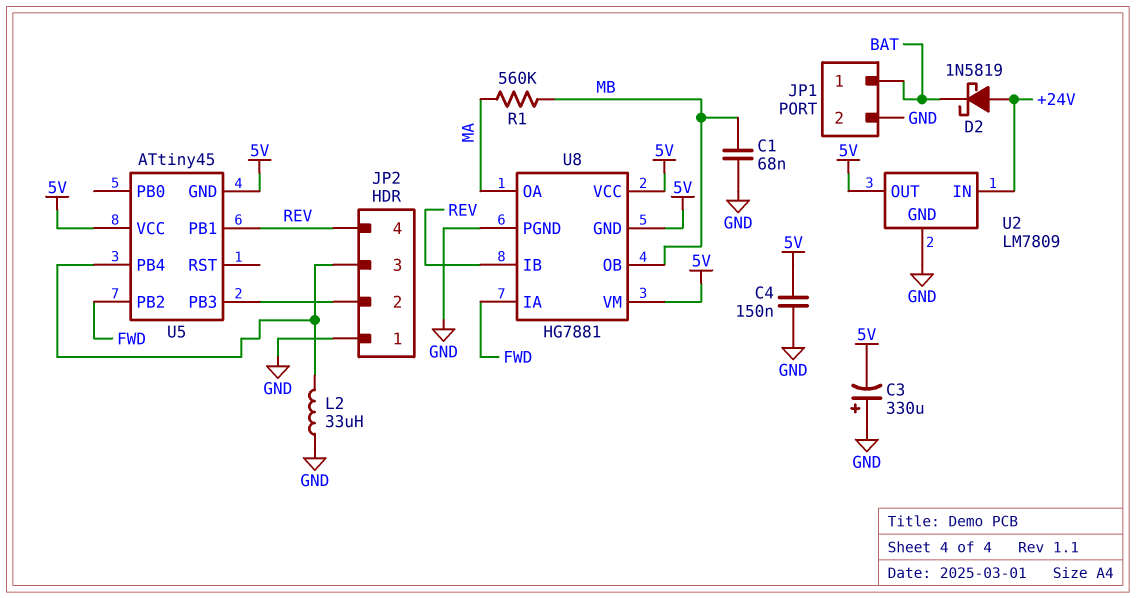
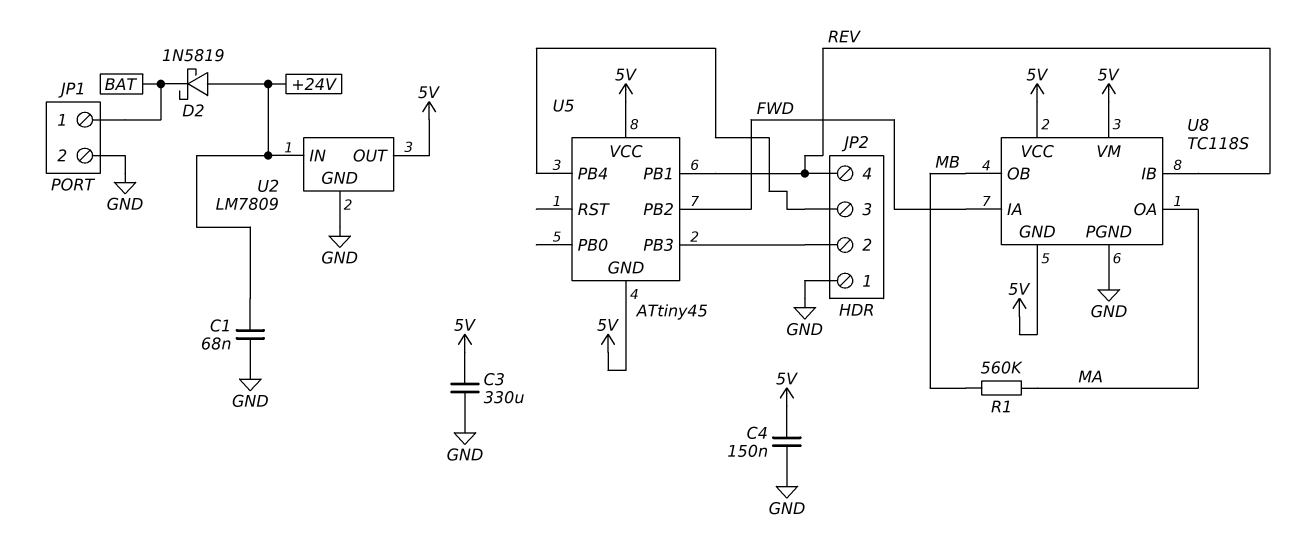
C1: 68nF (GND, MB) -> 68nF (+24V, GND)
C3: 330uF (plus GND, minus 5V) -> 330uF (5V, GND)
L2: 33uH (GND, JP2/3) -> none
U8: HG7881 -> TC118S

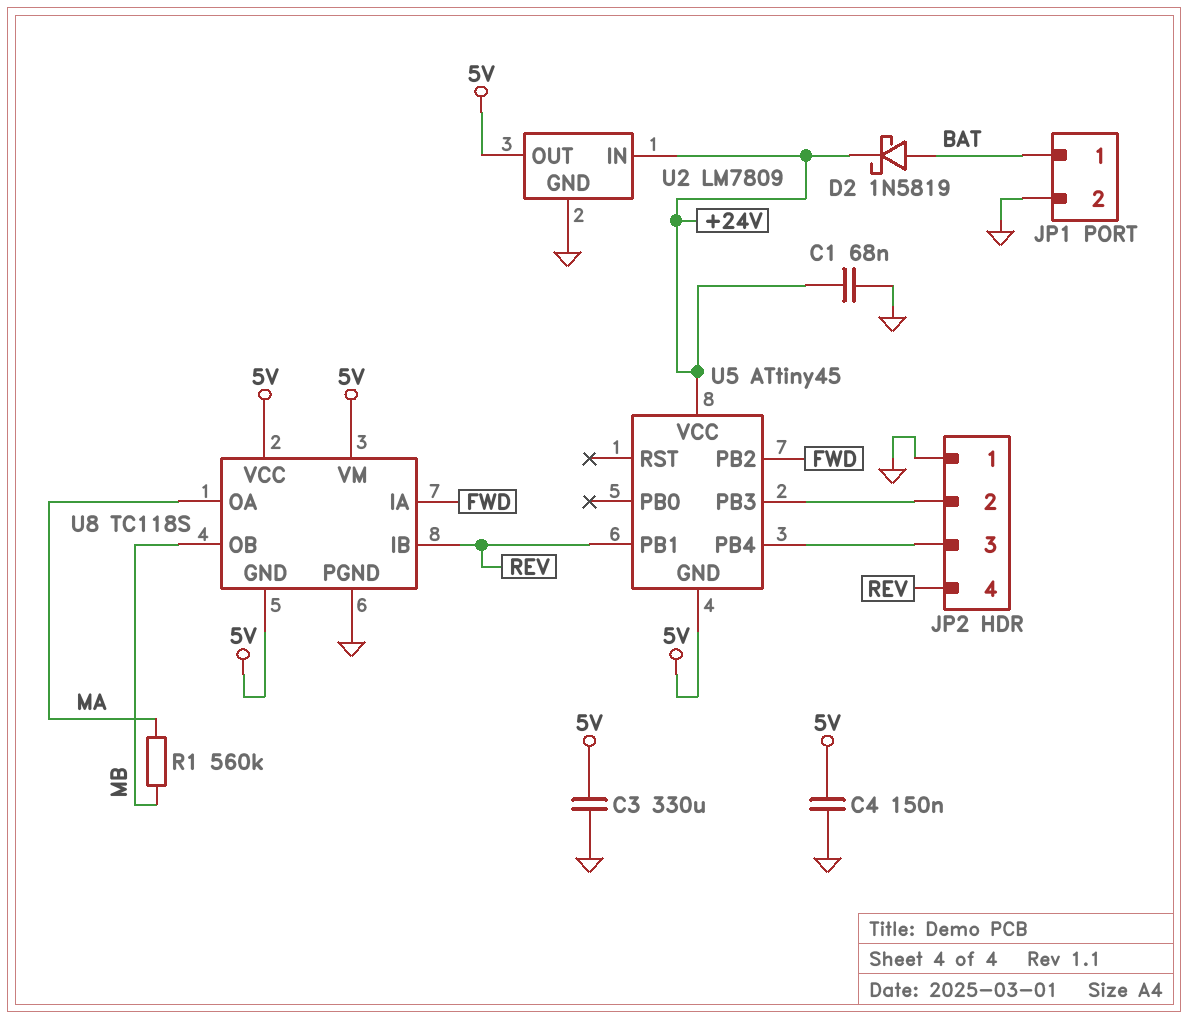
D2: schottky 1N5819 (A +24V, K BAT) -> schottky 1N5819 (A BAT, K +24V)
U5 pin VCC: 5V -> +24V

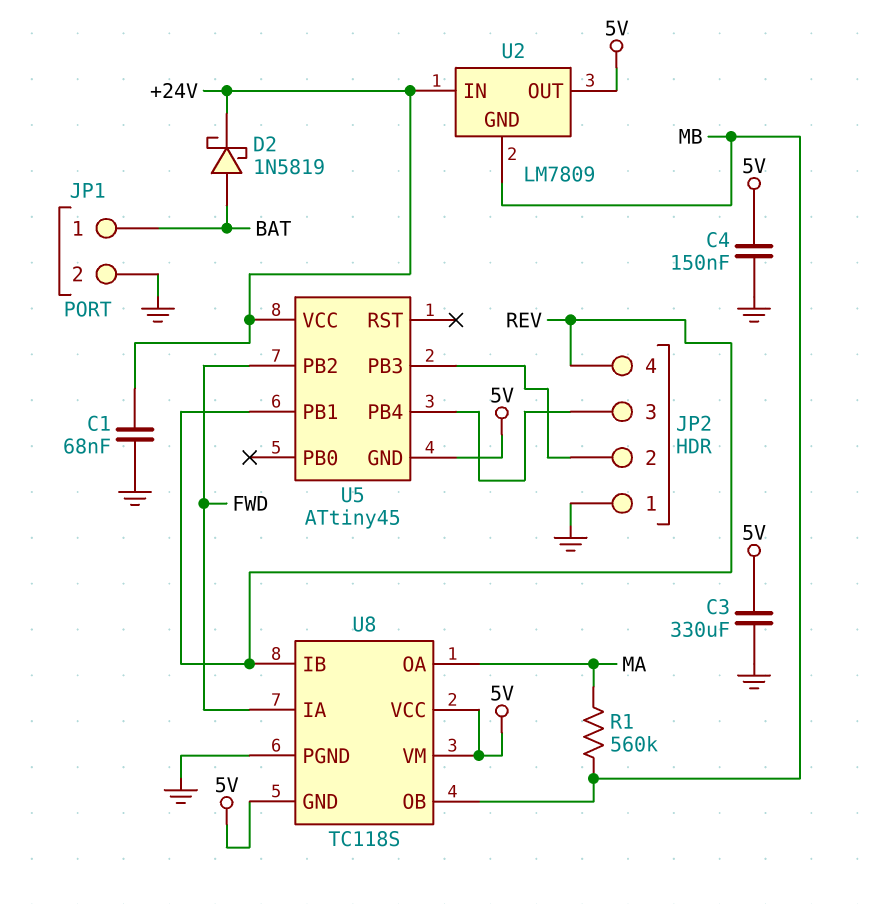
U2 pin GND: GND -> MB

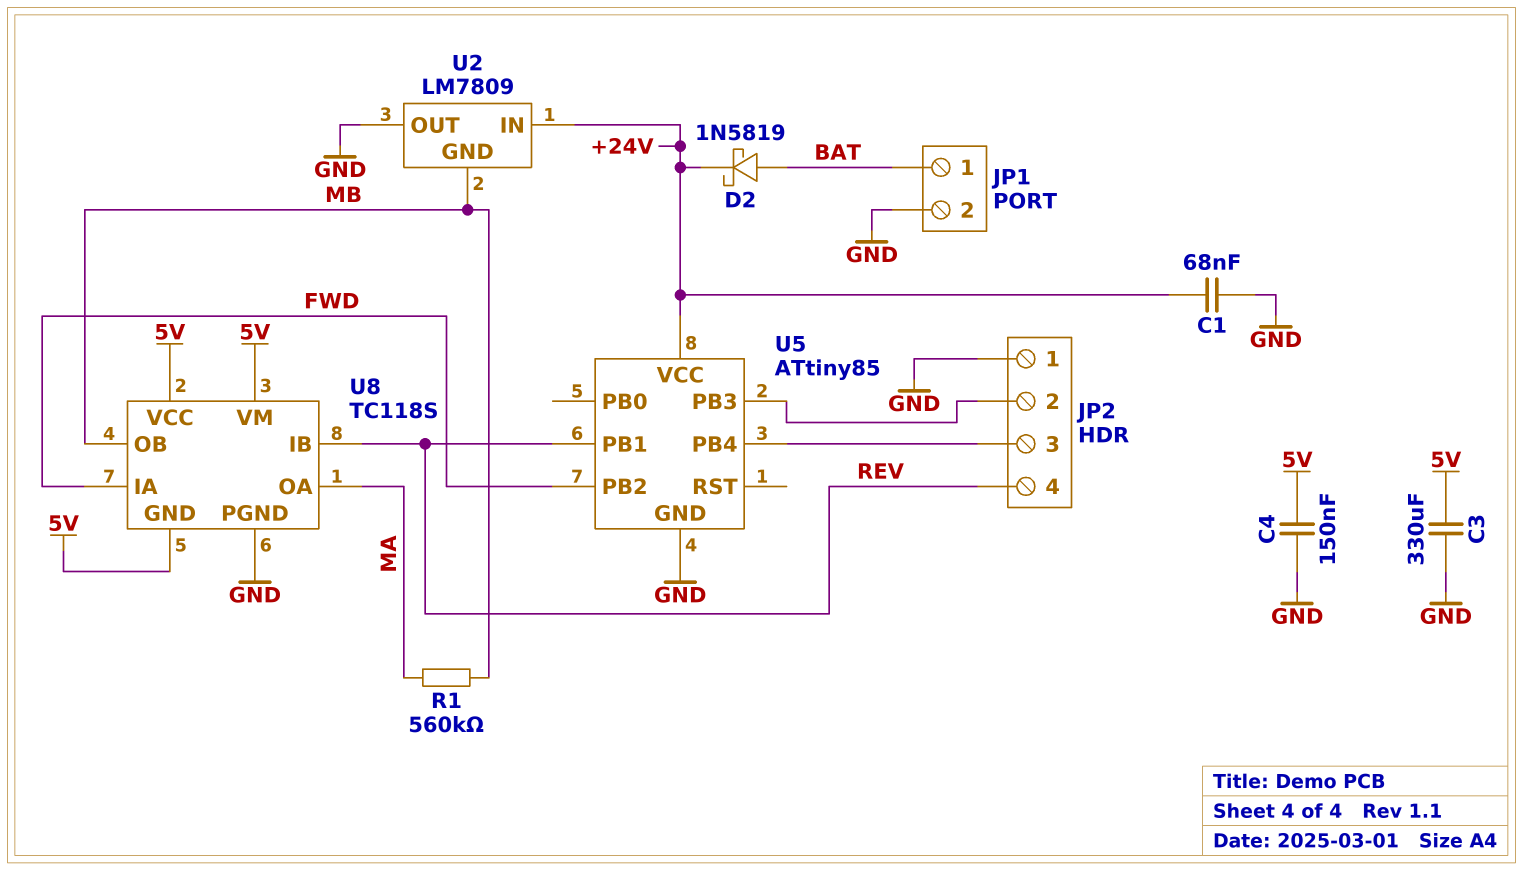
U2 pin OUT: 5V -> GND
U5: ATtiny45 -> ATtiny85
U5 pin GND: 5V -> GND

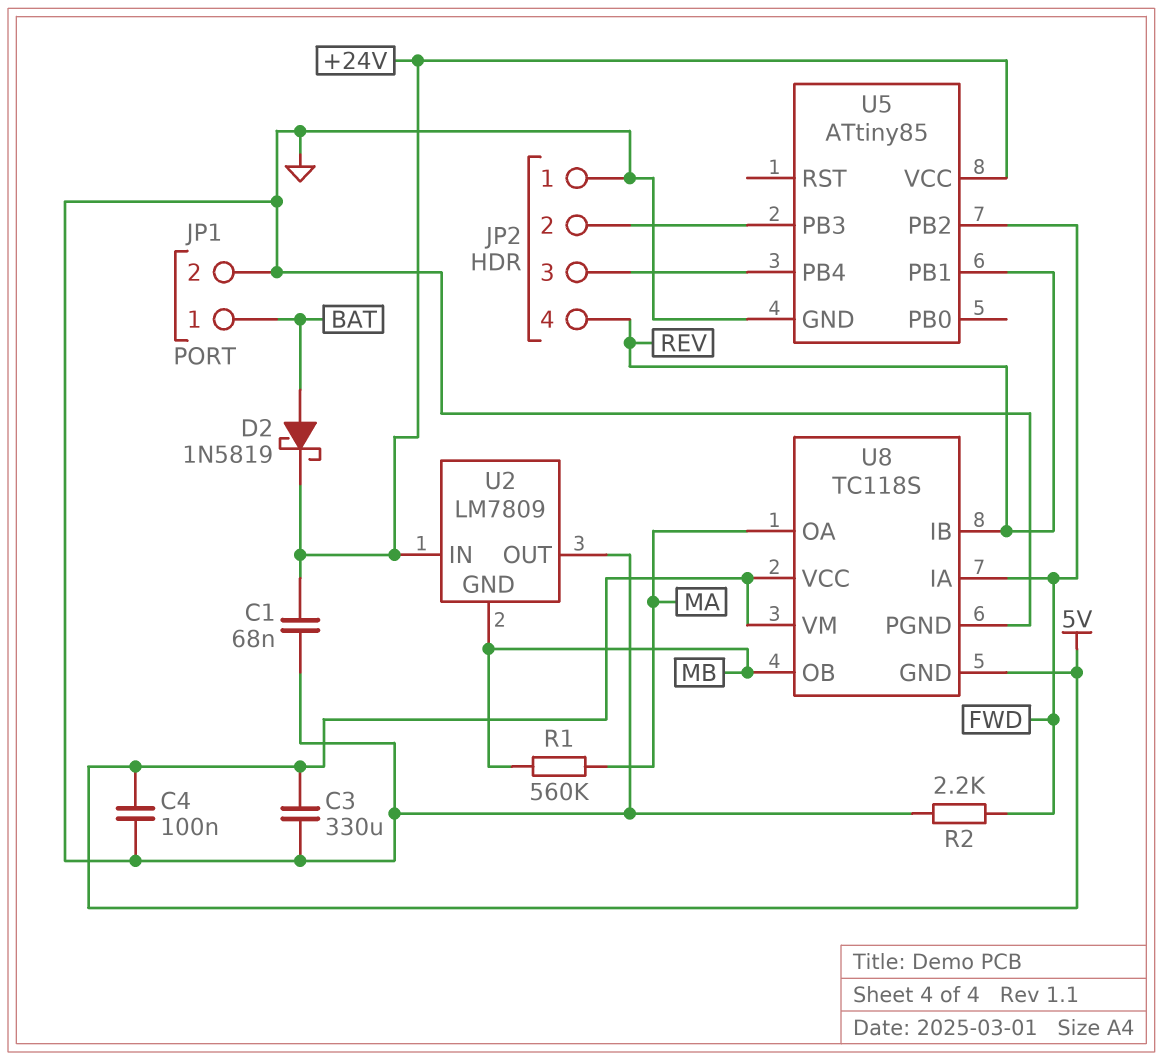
C4: 150nF (5V, GND) -> 100nF (5V, GND)
R2: none -> 2.2k (FWD, GND)

